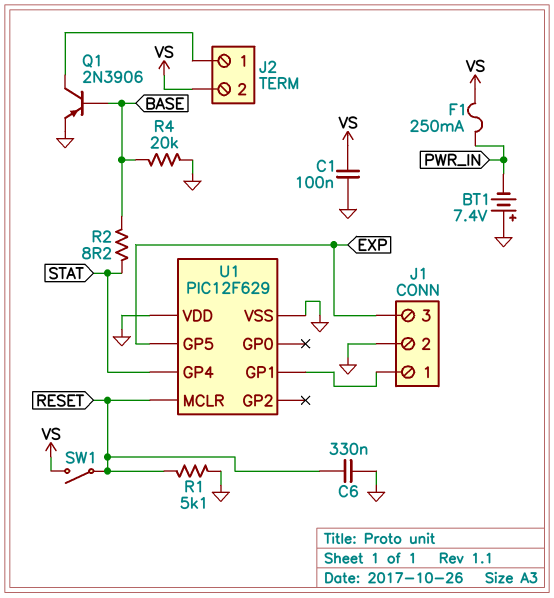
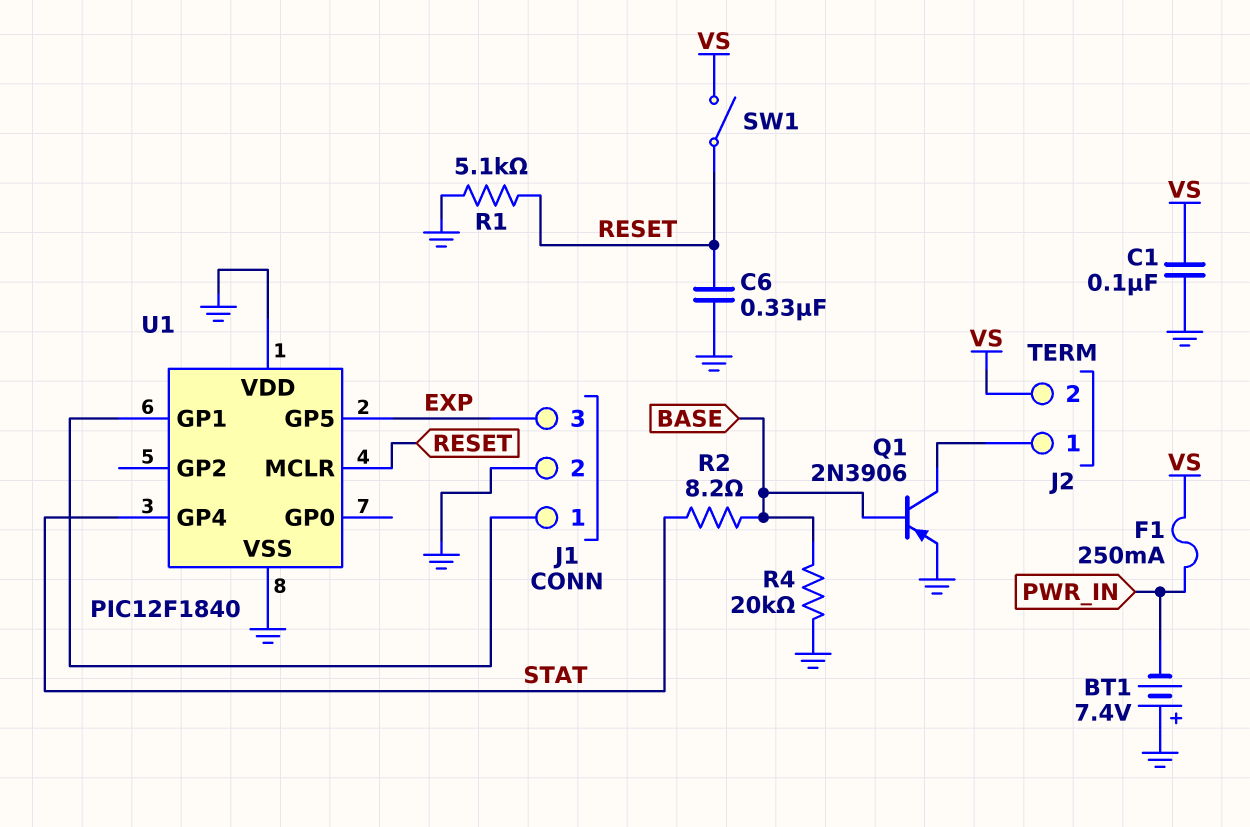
U1: PIC12F629 -> PIC12F1840

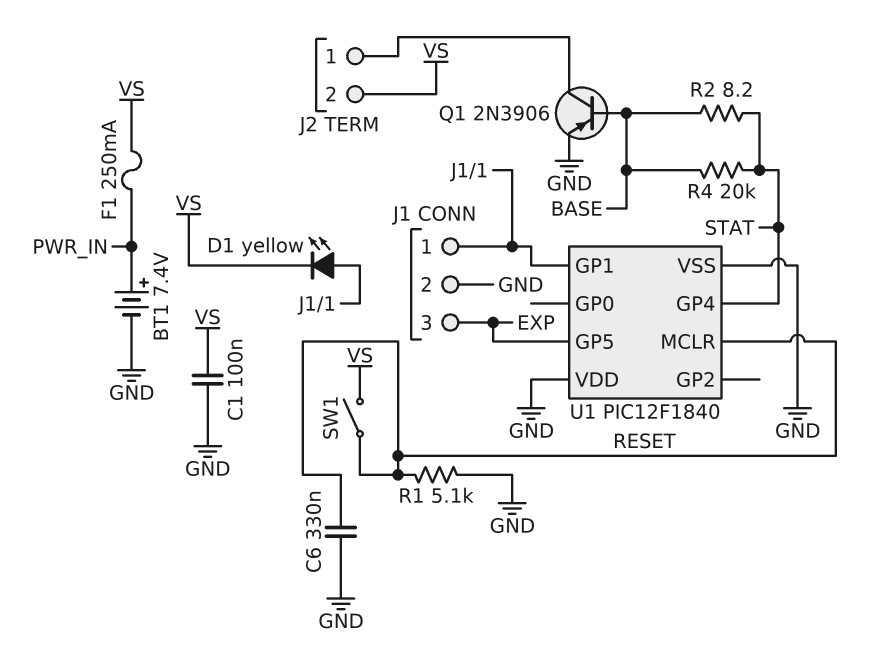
BT1: 7.4V (plus GND, minus PWR_IN) -> 7.4V (plus PWR_IN, minus GND)
D1: none -> LED yellow (A J1/1, K VS)
R4: 20k (BASE, GND) -> 20k (BASE, STAT)

